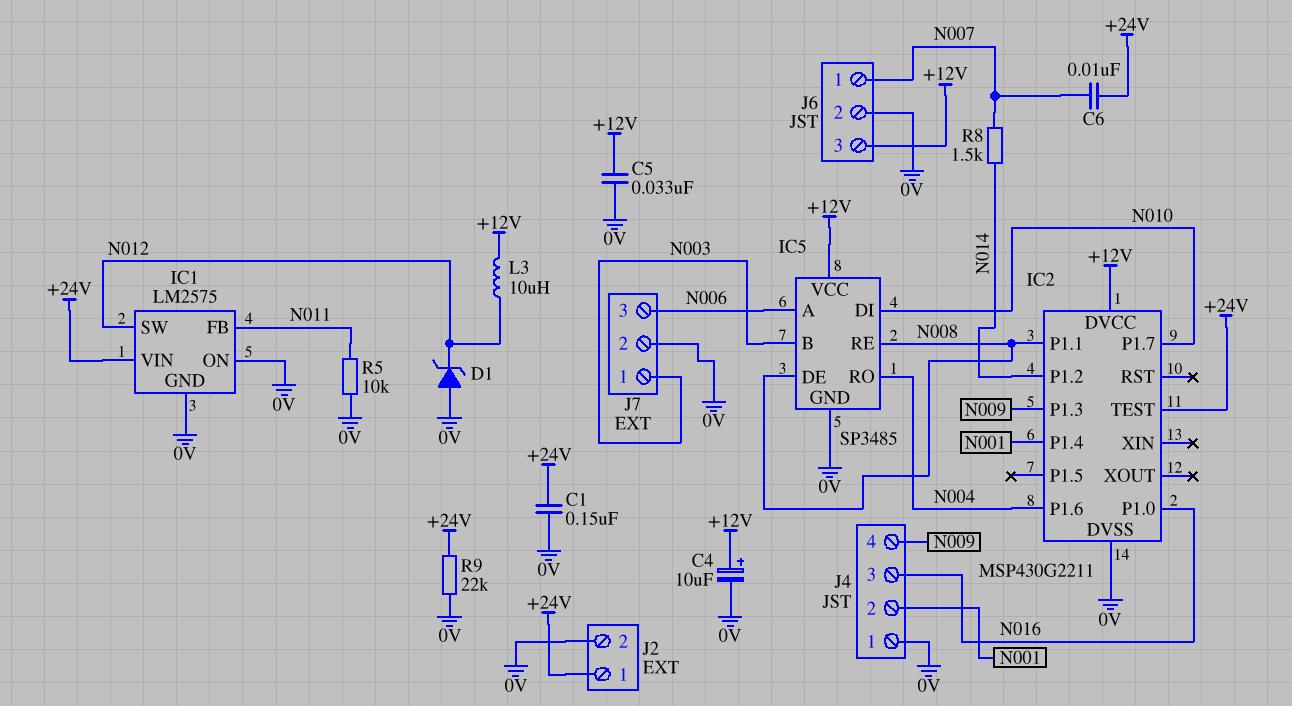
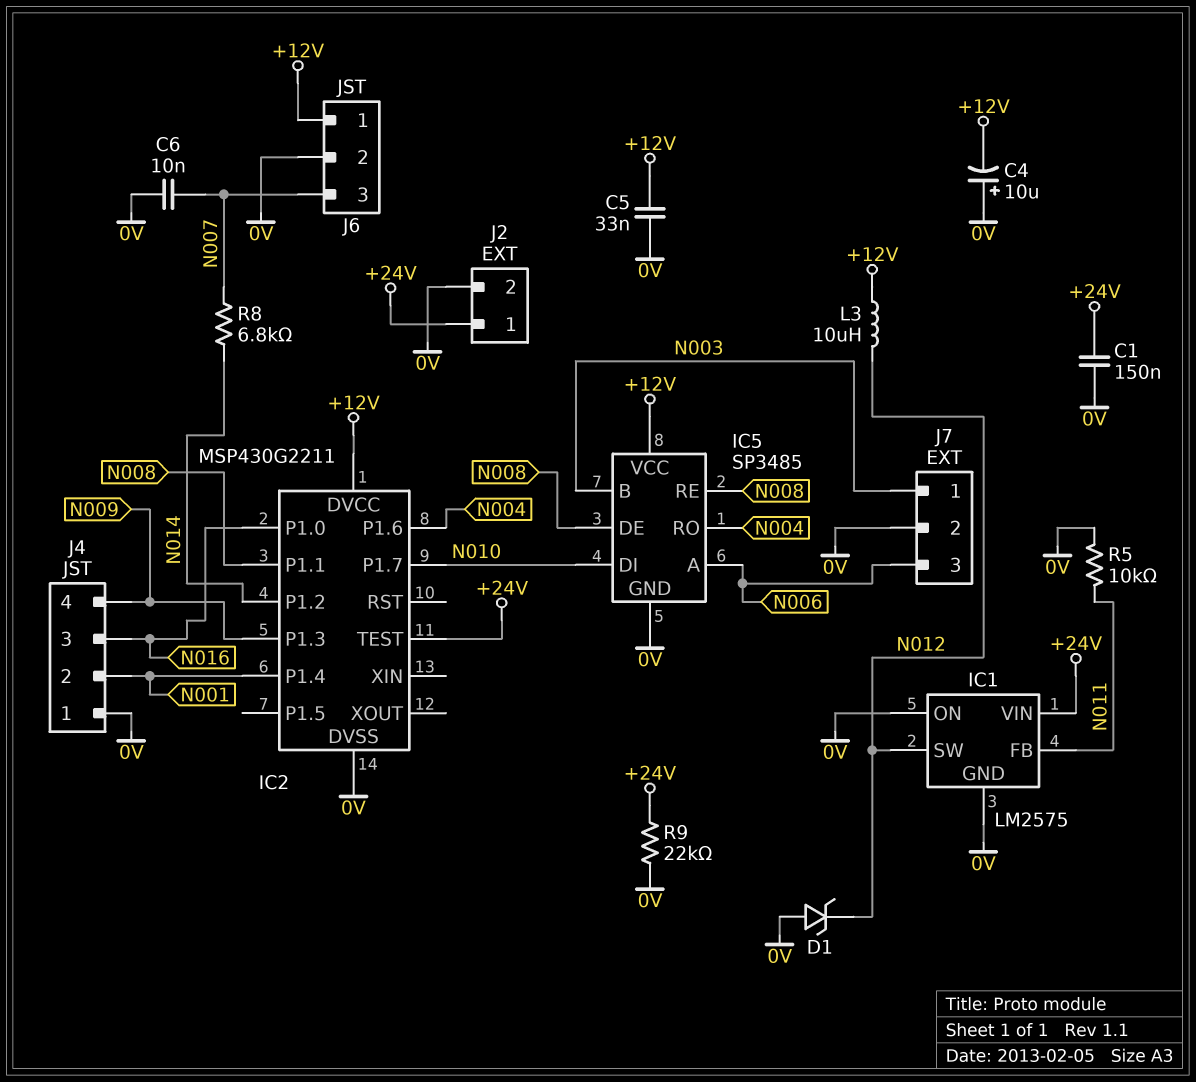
C4: 10uF (plus +12V, minus 0V) -> 10uF (plus 0V, minus +12V)
C6: 10nF (+24V, N007) -> 10nF (0V, N007)
J6 pin 1: N007 -> +12V
J6 pin 3: +12V -> N007
R8: 1.5k (N007, N014) -> 6.8k (N007, N014)

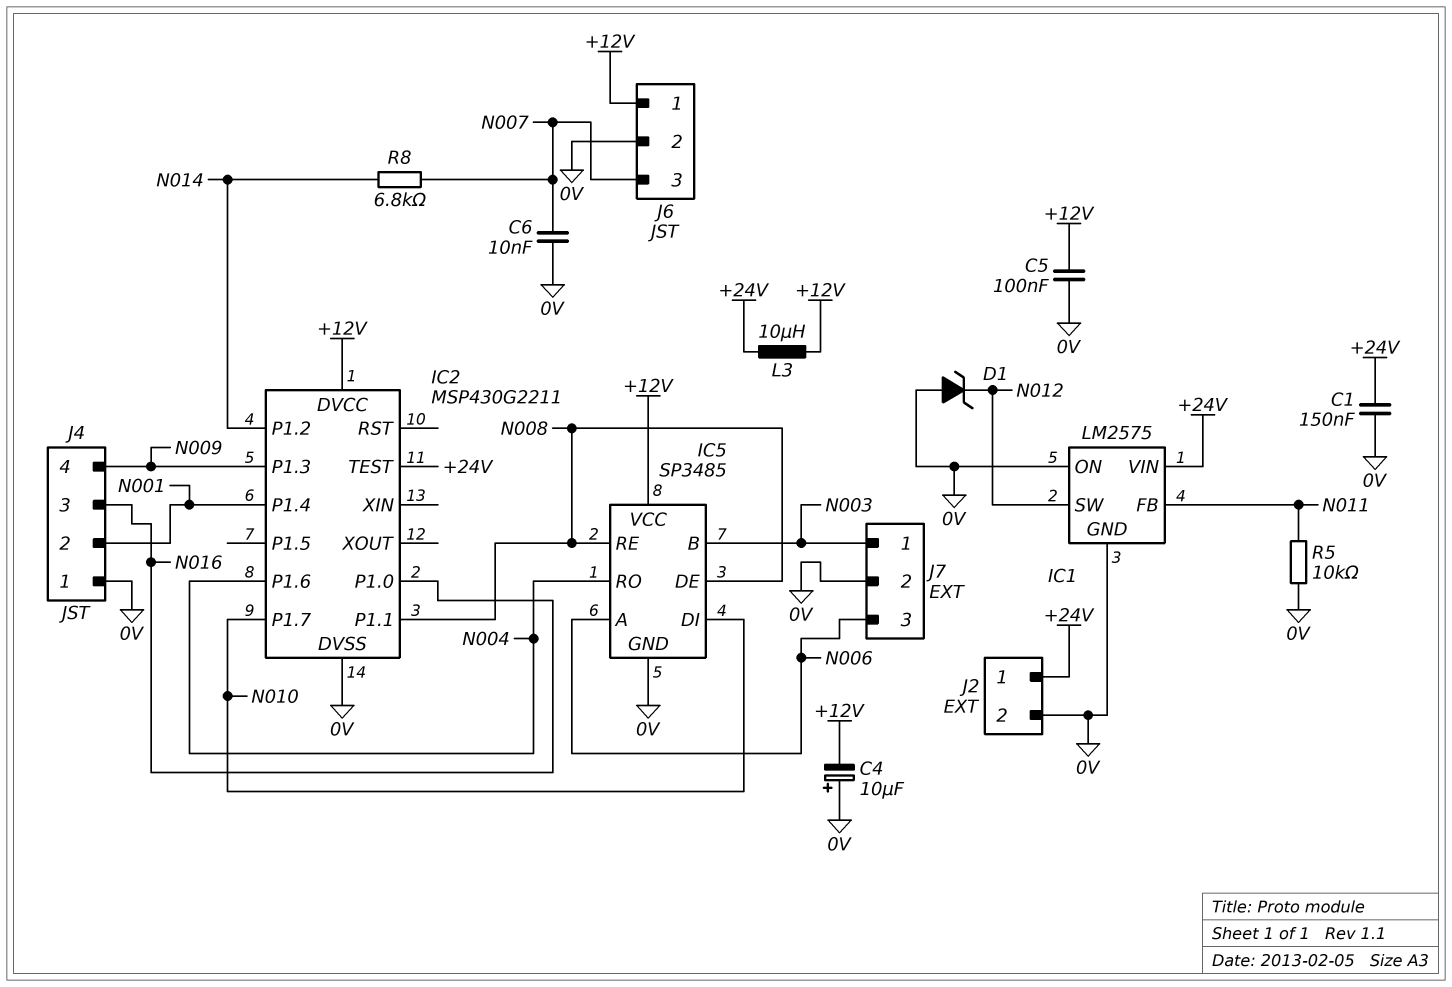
C5: 33nF (+12V, 0V) -> 100nF (+12V, 0V)
L3: 10uH (+12V, N012) -> 10uH (+12V, +24V)
R9: 22k (+24V, 0V) -> none

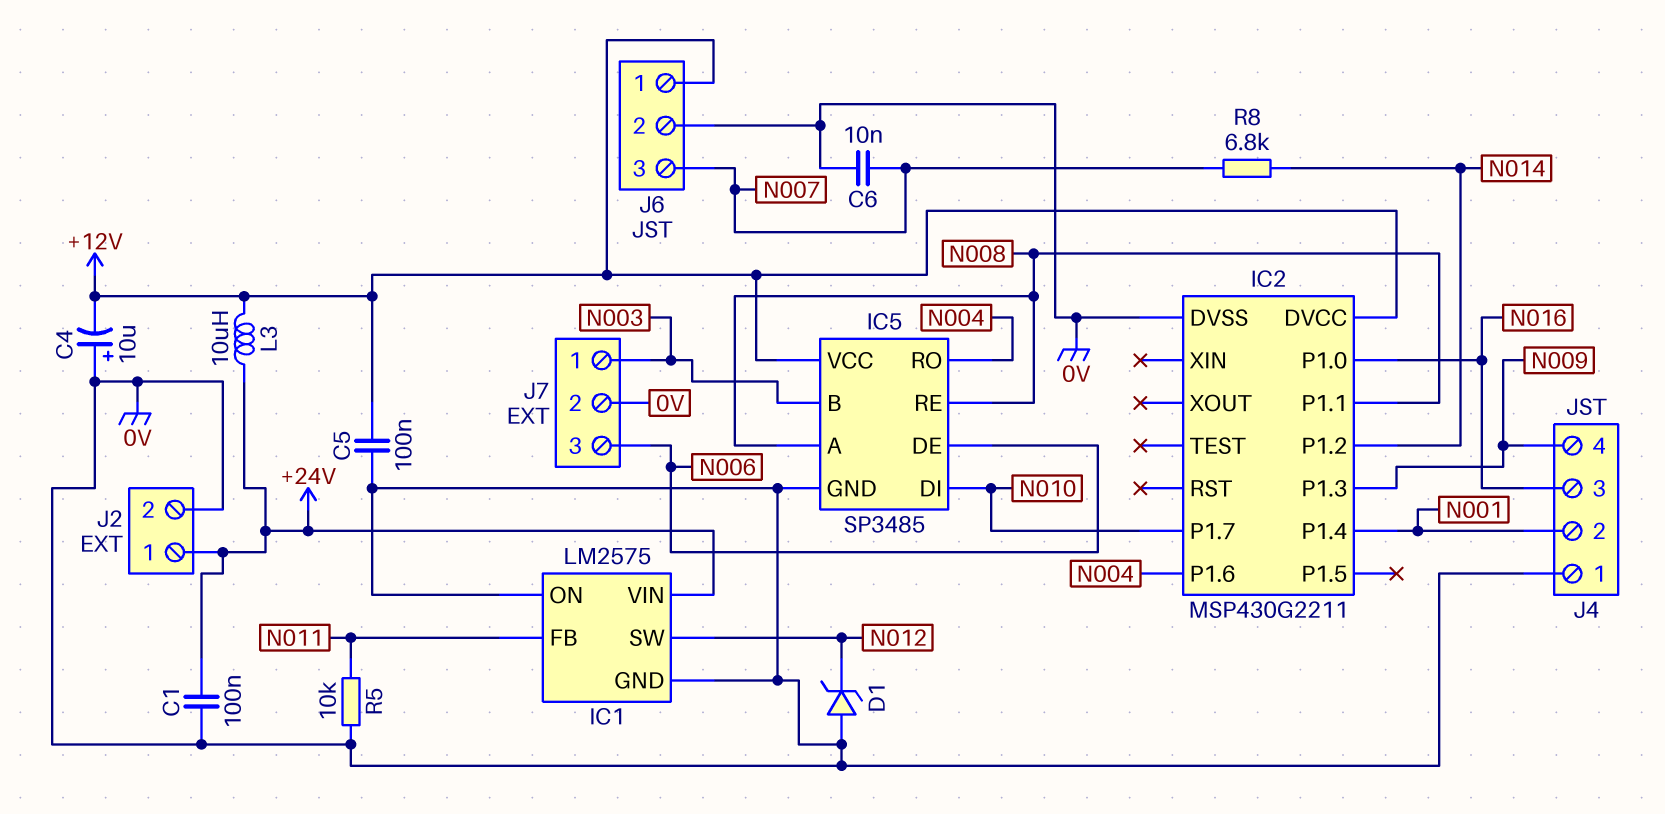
C1: 150nF (+24V, 0V) -> 100nF (+24V, 0V)
IC2 pin TEST: +24V -> none
IC5 pin A: N006 -> N008
IC5 pin DE: N008 -> N006

